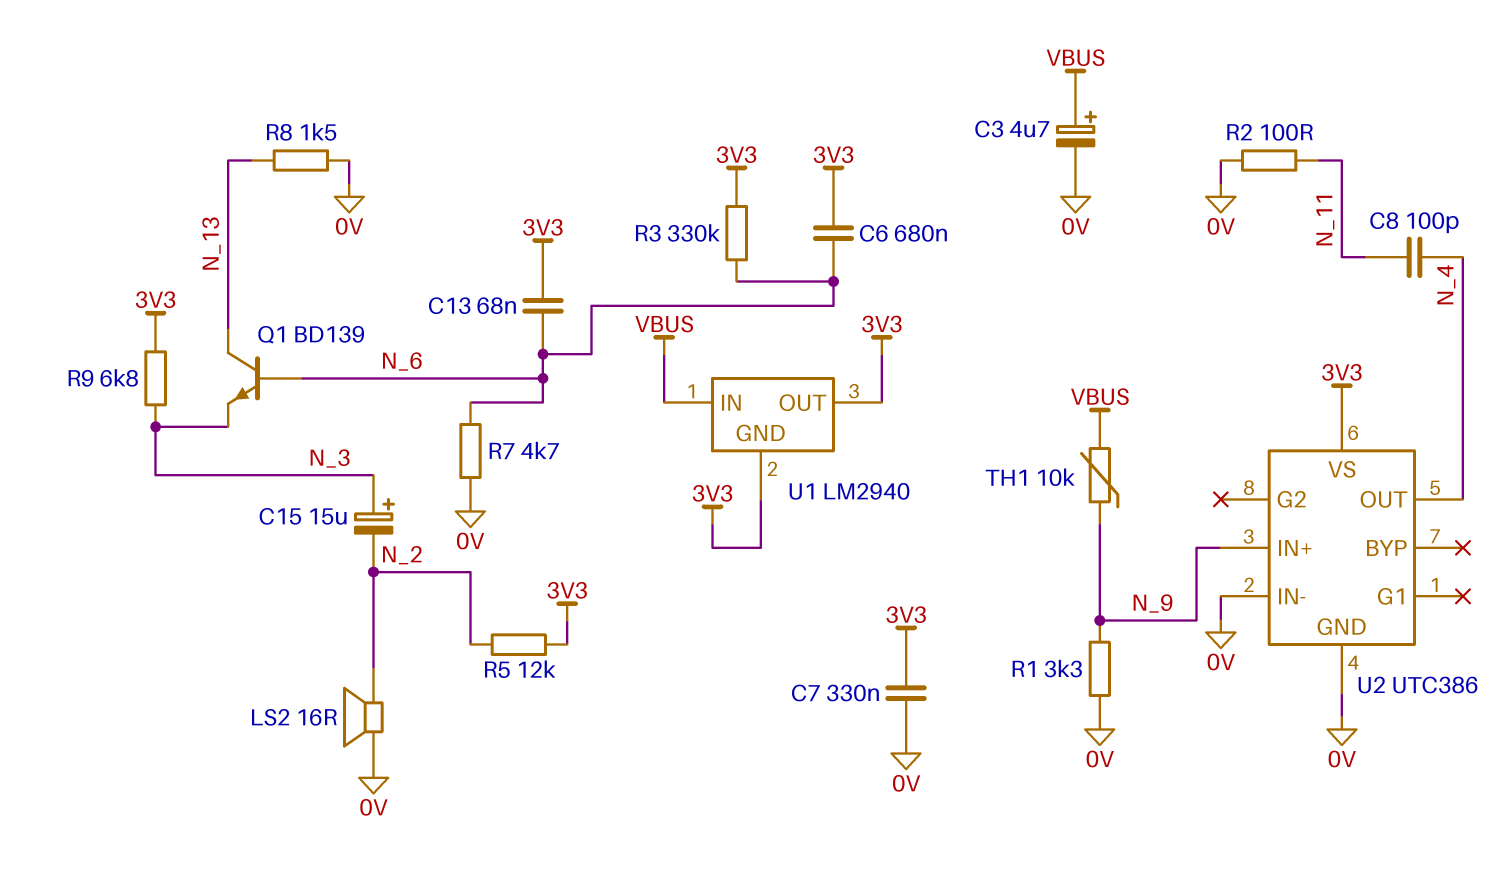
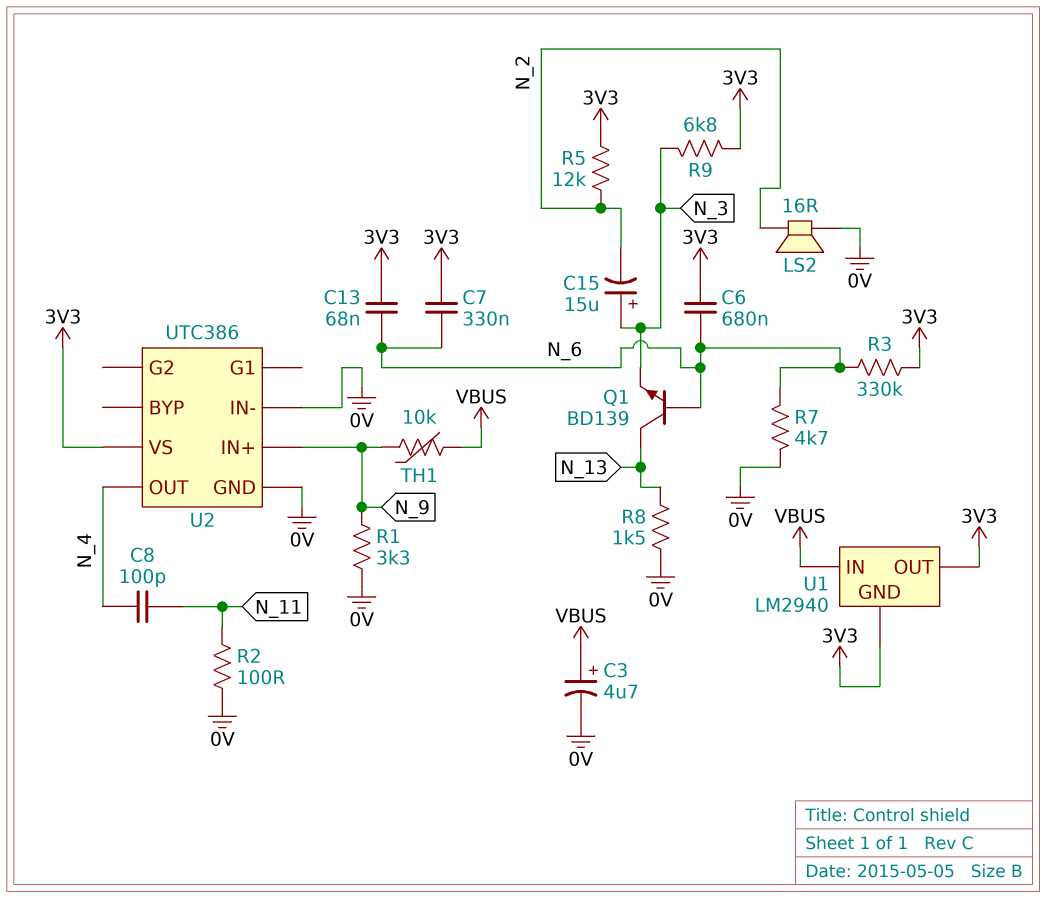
C7: 330nF (0V, 3V3) -> 330nF (3V3, N_6)

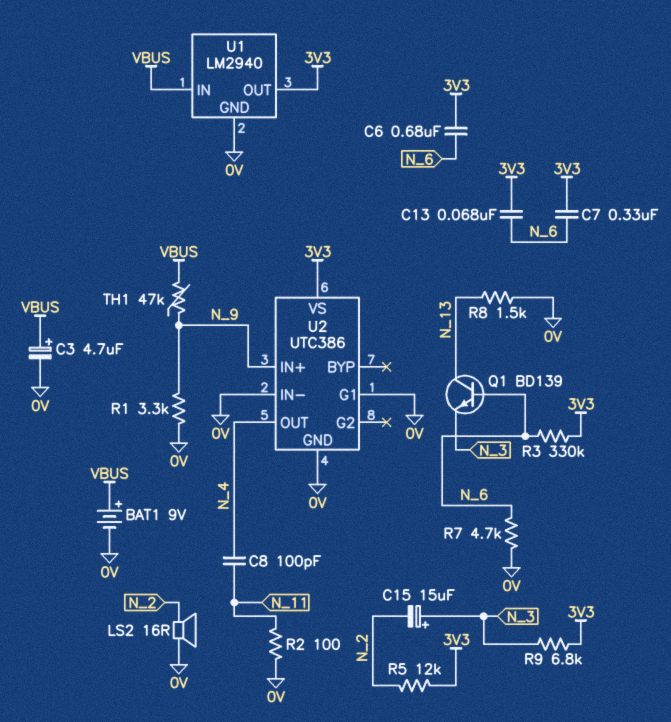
BAT1: none -> 9V (plus VBUS, minus 0V)
TH1: 10k (N_9, VBUS) -> 47k (N_9, VBUS)
U1 pin GND: 3V3 -> 0V
U2 pin G1: none -> 0V

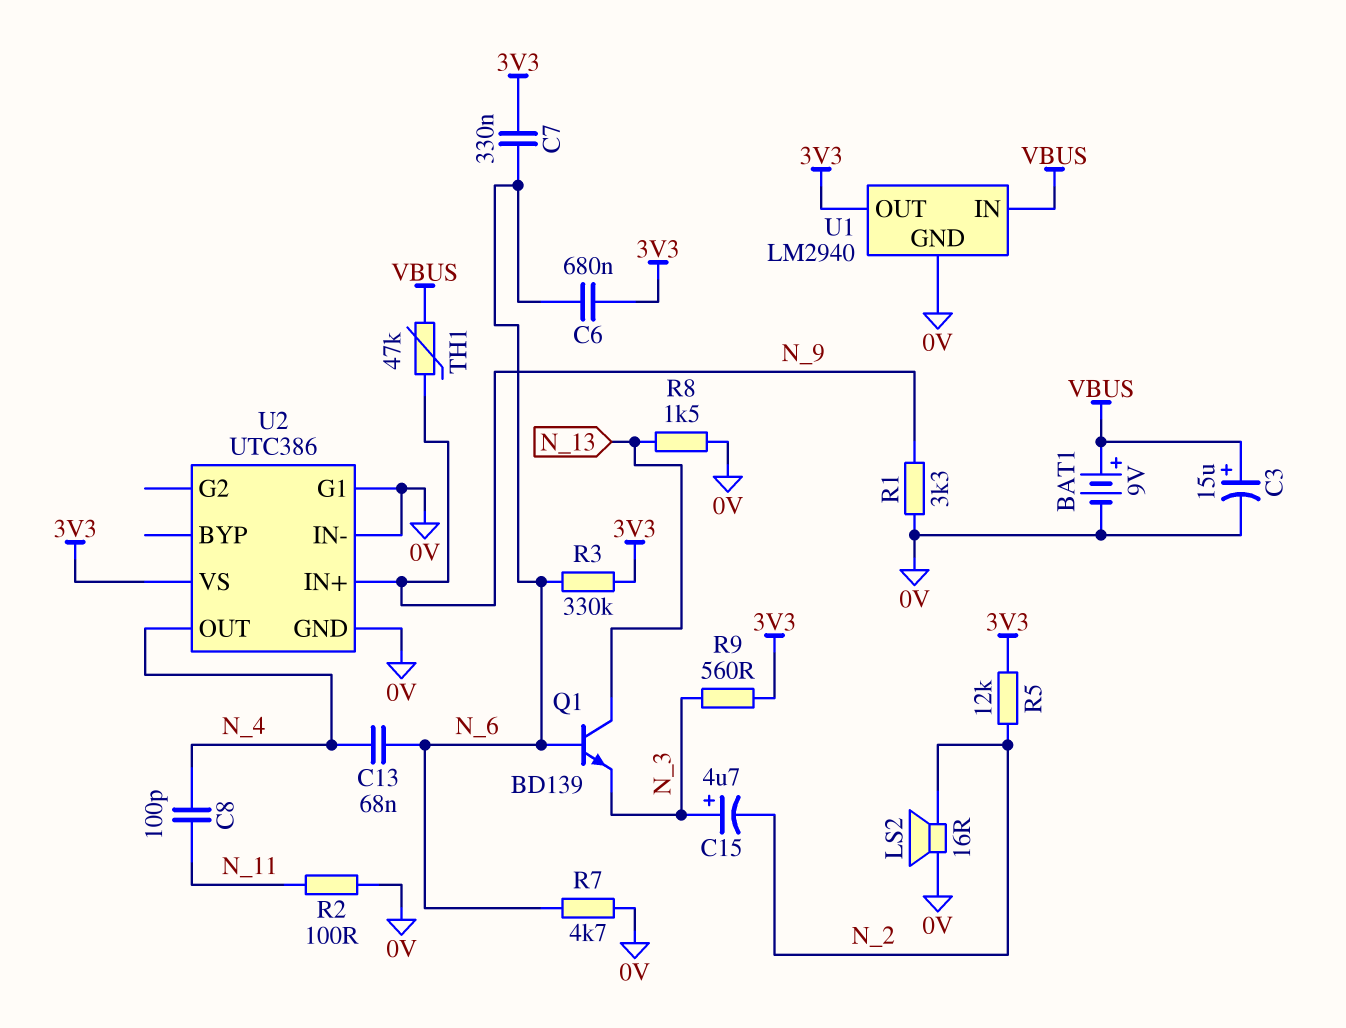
C3: 4.7uF (plus VBUS, minus 0V) -> 15uF (plus VBUS, minus 0V)
C13: 68nF (3V3, N_6) -> 68nF (N_4, N_6)
C15: 15uF (plus N_3, minus N_2) -> 4.7uF (plus N_3, minus N_2)
R9: 6.8k (3V3, N_3) -> 560 (3V3, N_3)

